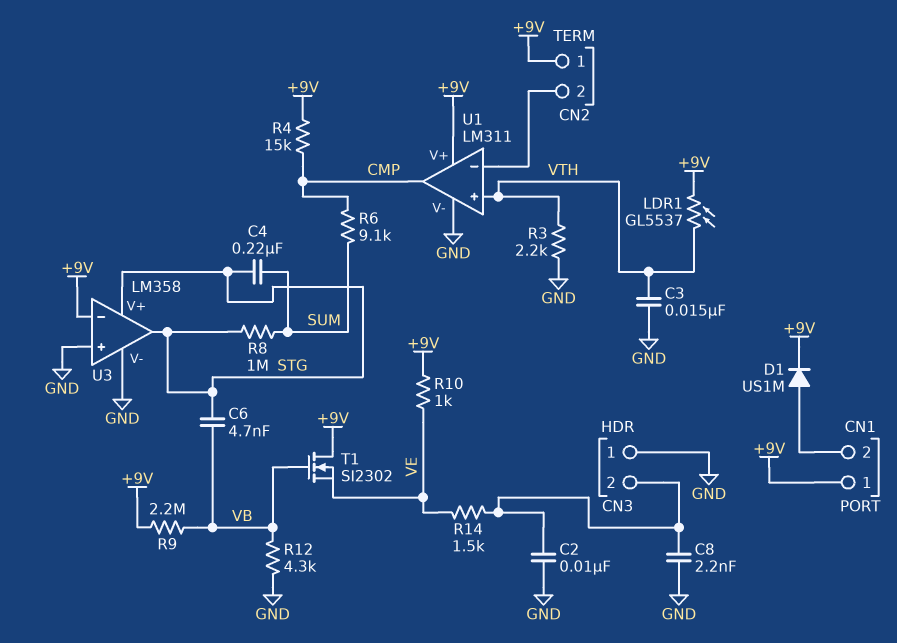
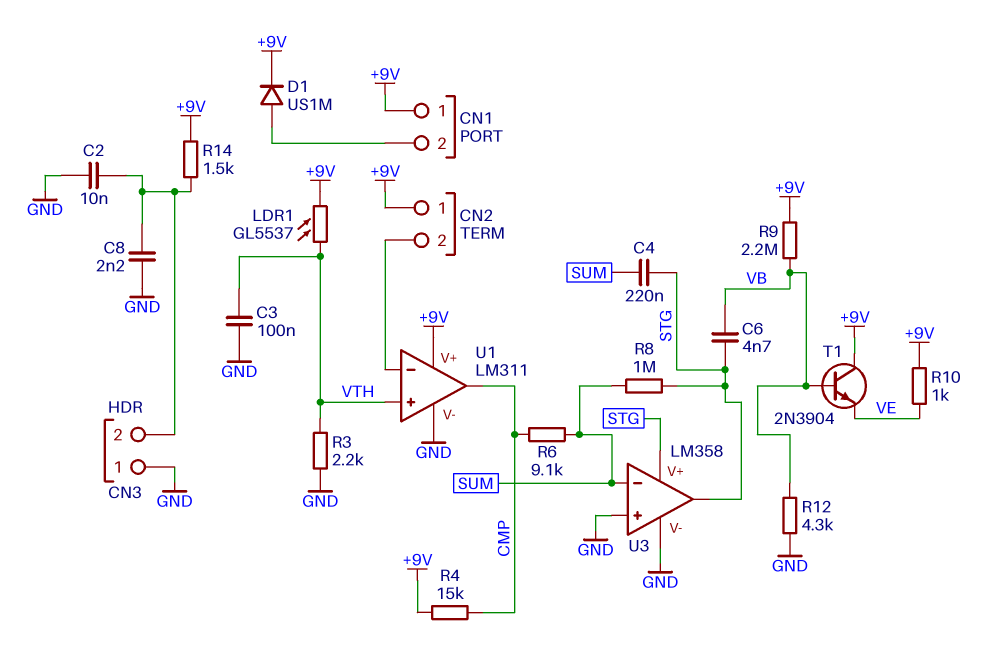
C3: 15nF (GND, VTH) -> 100nF (GND, VTH)
R14: 1.5k (CN3/2, VE) -> 1.5k (+9V, CN3/2)
T1: NMOS SI2302 (G VB, D +9V, S VE) -> NPN 2N3904 (B VB, C +9V, E VE)
U3 pin in-: +9V -> SUM

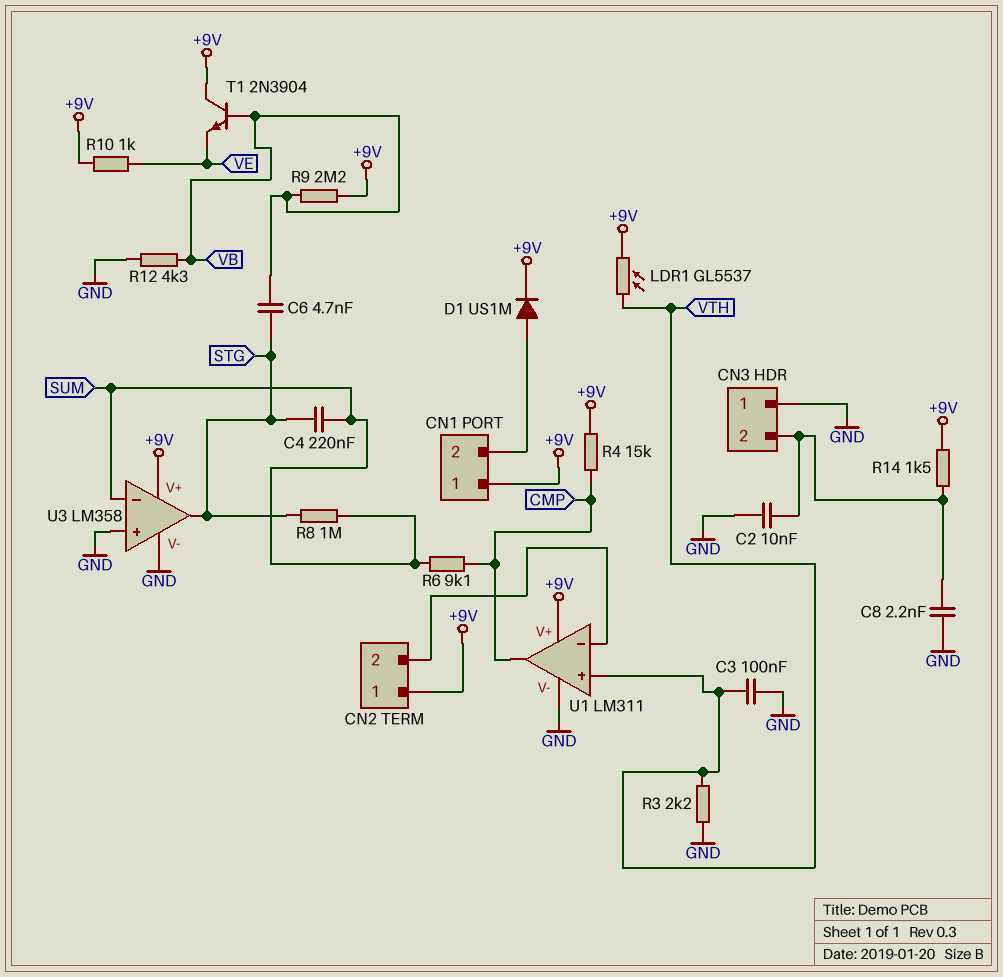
U3 pin V+: STG -> +9V

